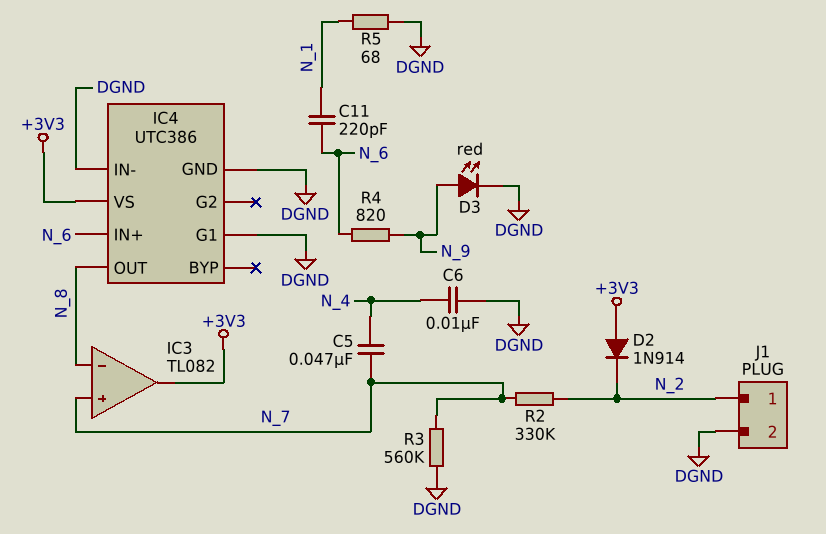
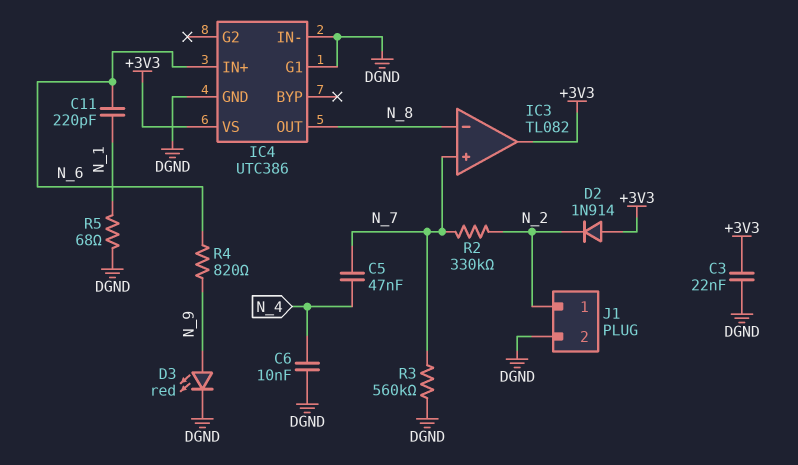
C3: none -> 22nF (+3V3, DGND)

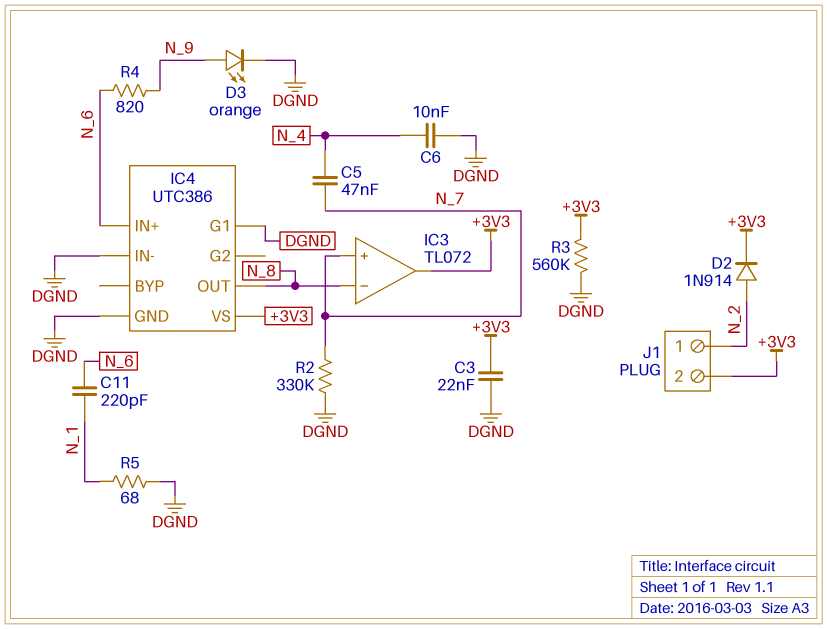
D2: diode 1N914 (A +3V3, K N_2) -> diode 1N914 (A N_2, K +3V3)
D3: LED red (A N_9, K DGND) -> LED orange (A N_9, K DGND)
IC3: TL082 -> TL072
J1 pin 2: DGND -> +3V3
R2: 330k (N_2, N_7) -> 330k (DGND, N_7)
R3: 560k (DGND, N_7) -> 560k (+3V3, DGND)

